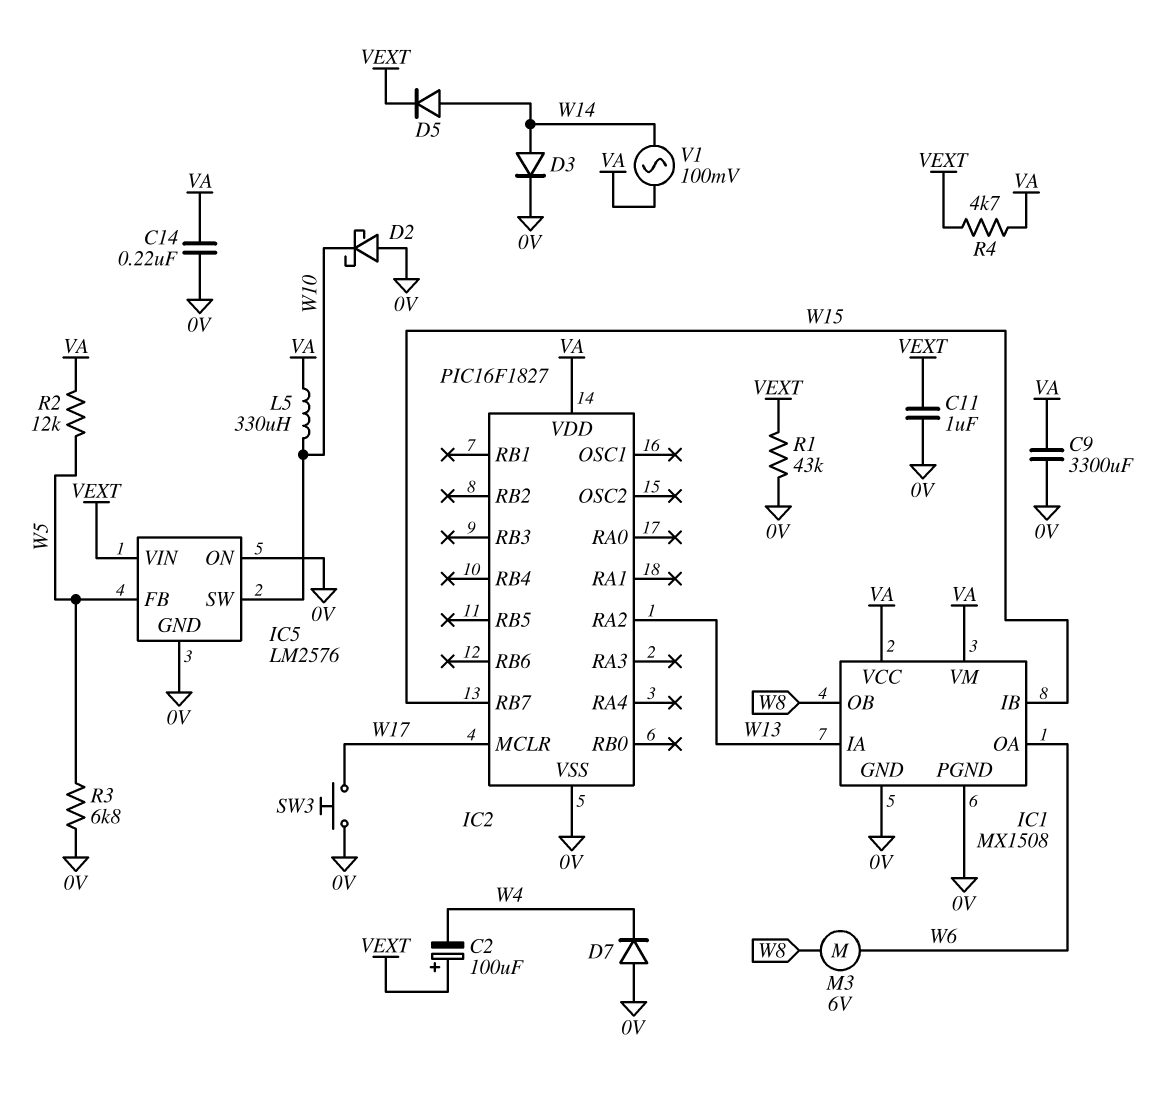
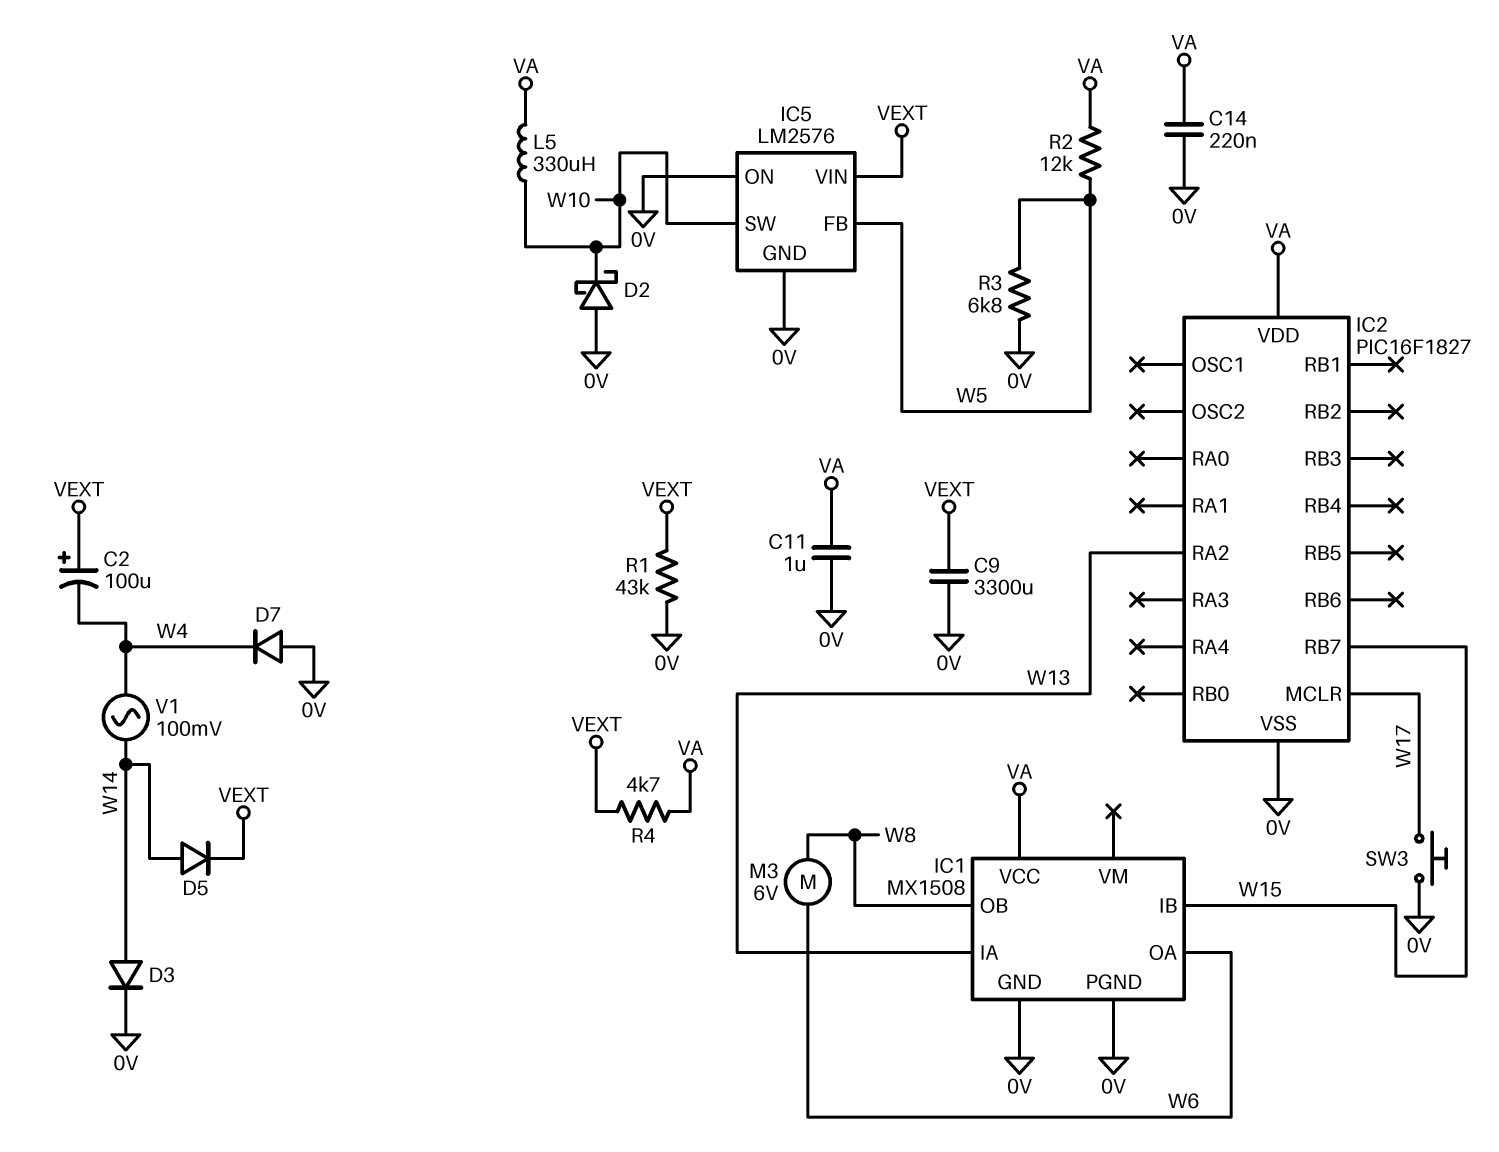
C9: 3300uF (0V, VA) -> 3300uF (0V, VEXT)
C11: 1uF (0V, VEXT) -> 1uF (0V, VA)
IC1 pin VM: VA -> none
V1: AC 100mV (VA, W14) -> AC 100mV (W4, W14)

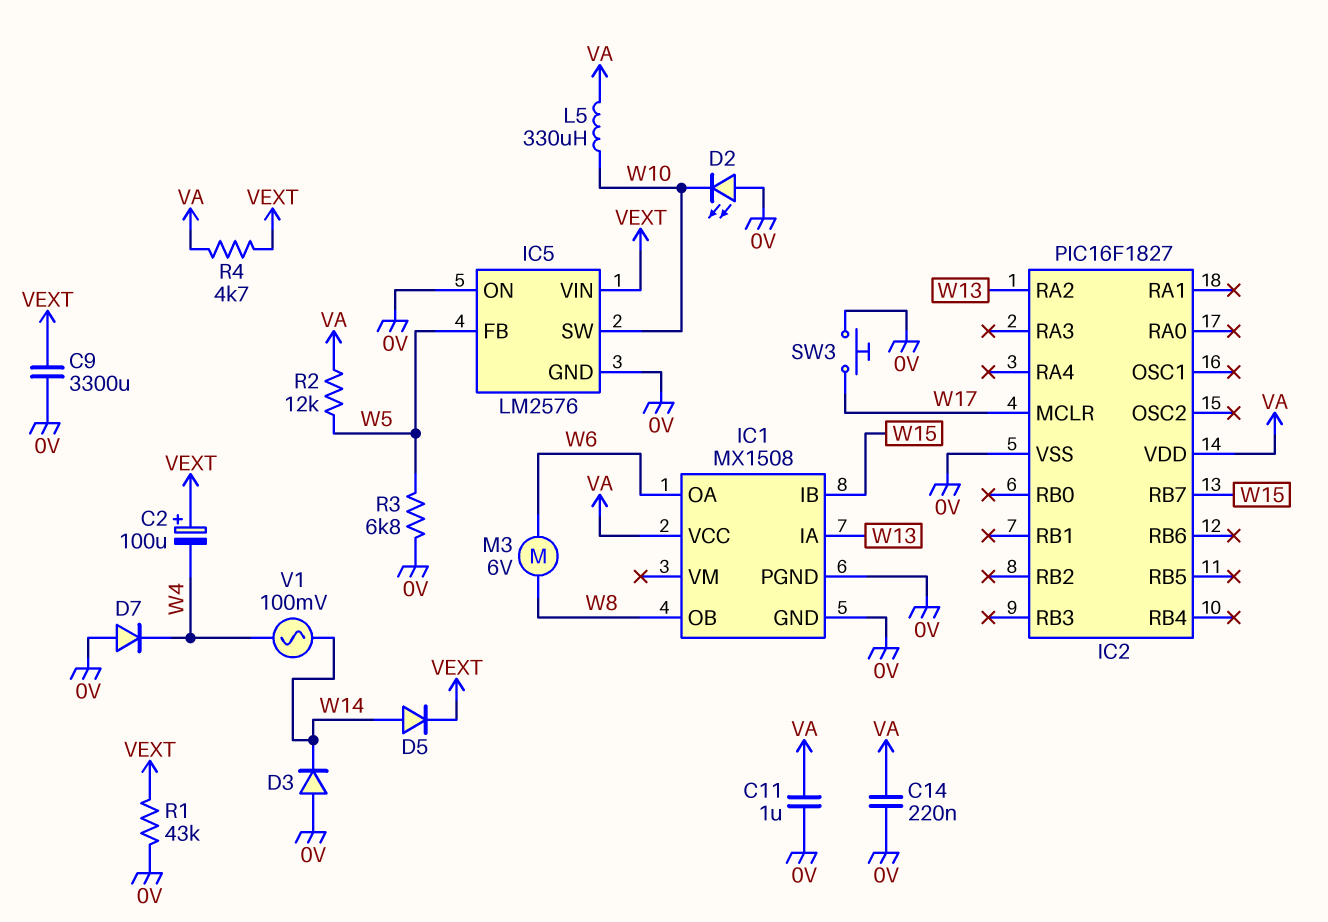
D2: schottky (A 0V, K W10) -> LED (A 0V, K W10)
D3: diode (A W14, K 0V) -> diode (A 0V, K W14)

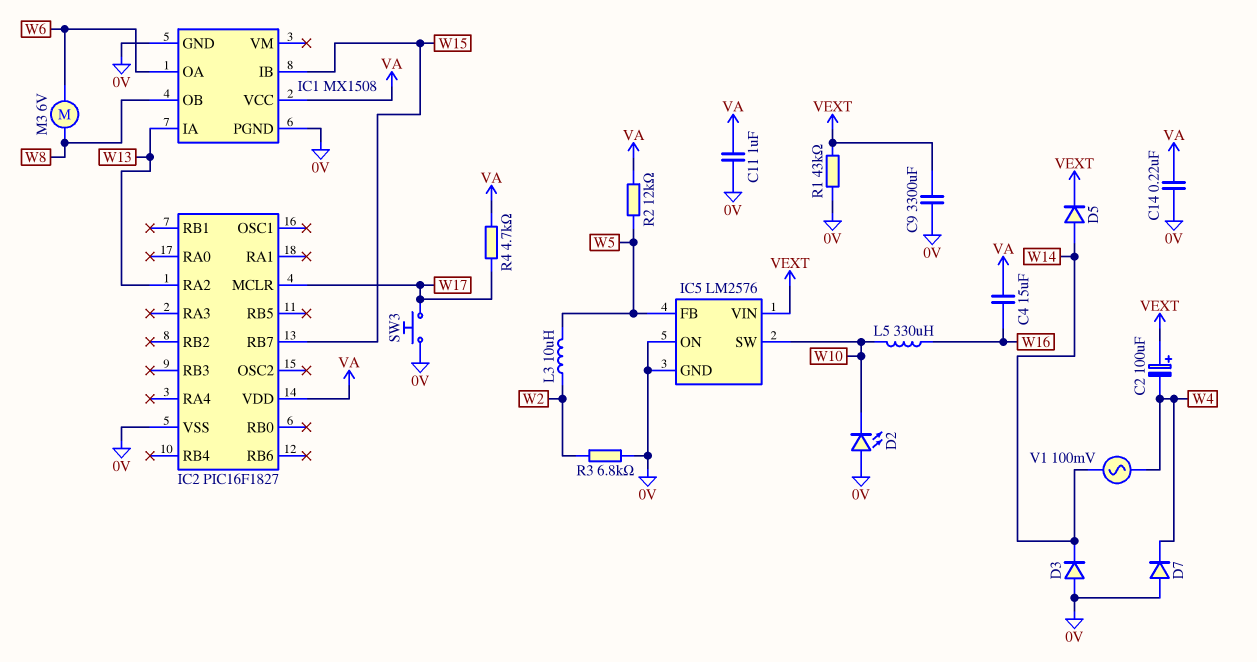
C4: none -> 15uF (VA, W16)
L3: none -> 10uH (W2, W5)
L5: 330uH (VA, W10) -> 330uH (W10, W16)
R3: 6.8k (0V, W5) -> 6.8k (0V, W2)
R4: 4.7k (VA, VEXT) -> 4.7k (VA, W17)

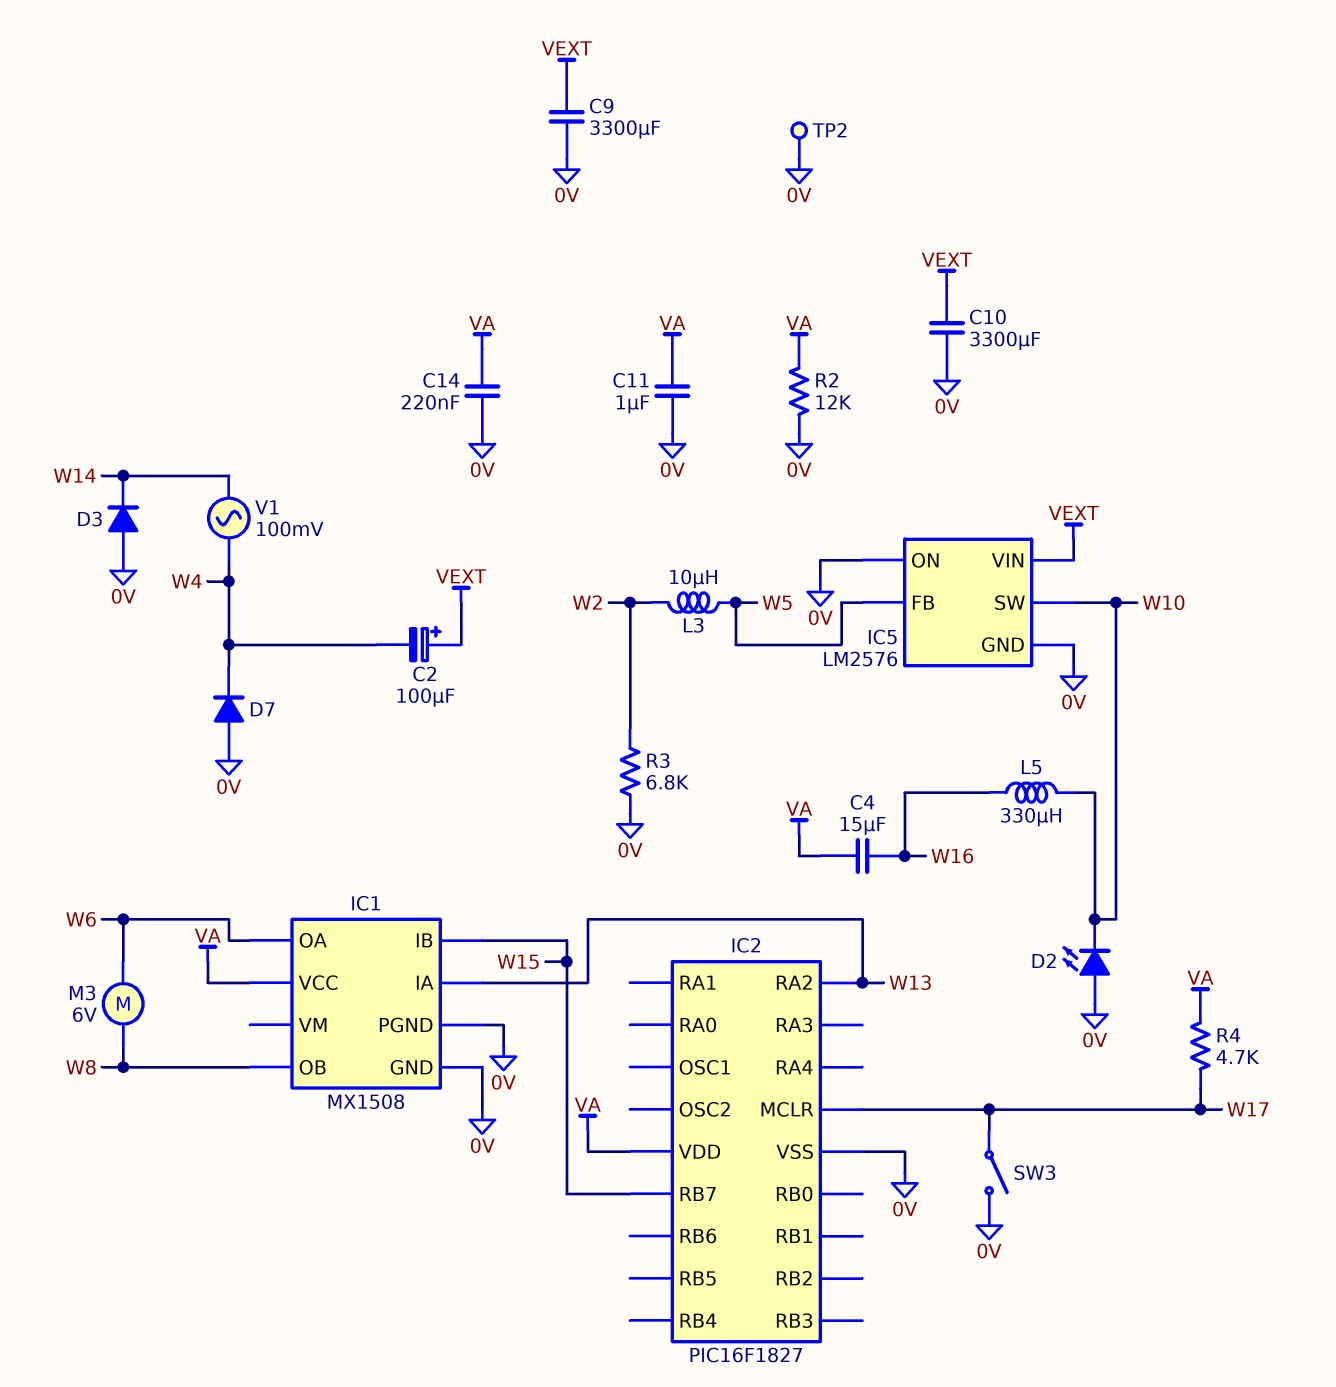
C10: none -> 3300uF (0V, VEXT)
D5: diode (A W14, K VEXT) -> none
R1: 43k (0V, VEXT) -> none
R2: 12k (VA, W5) -> 12k (0V, VA)
SW3: button (0V, W17) -> switch (0V, W17)
TP2: none -> test point (0V)

